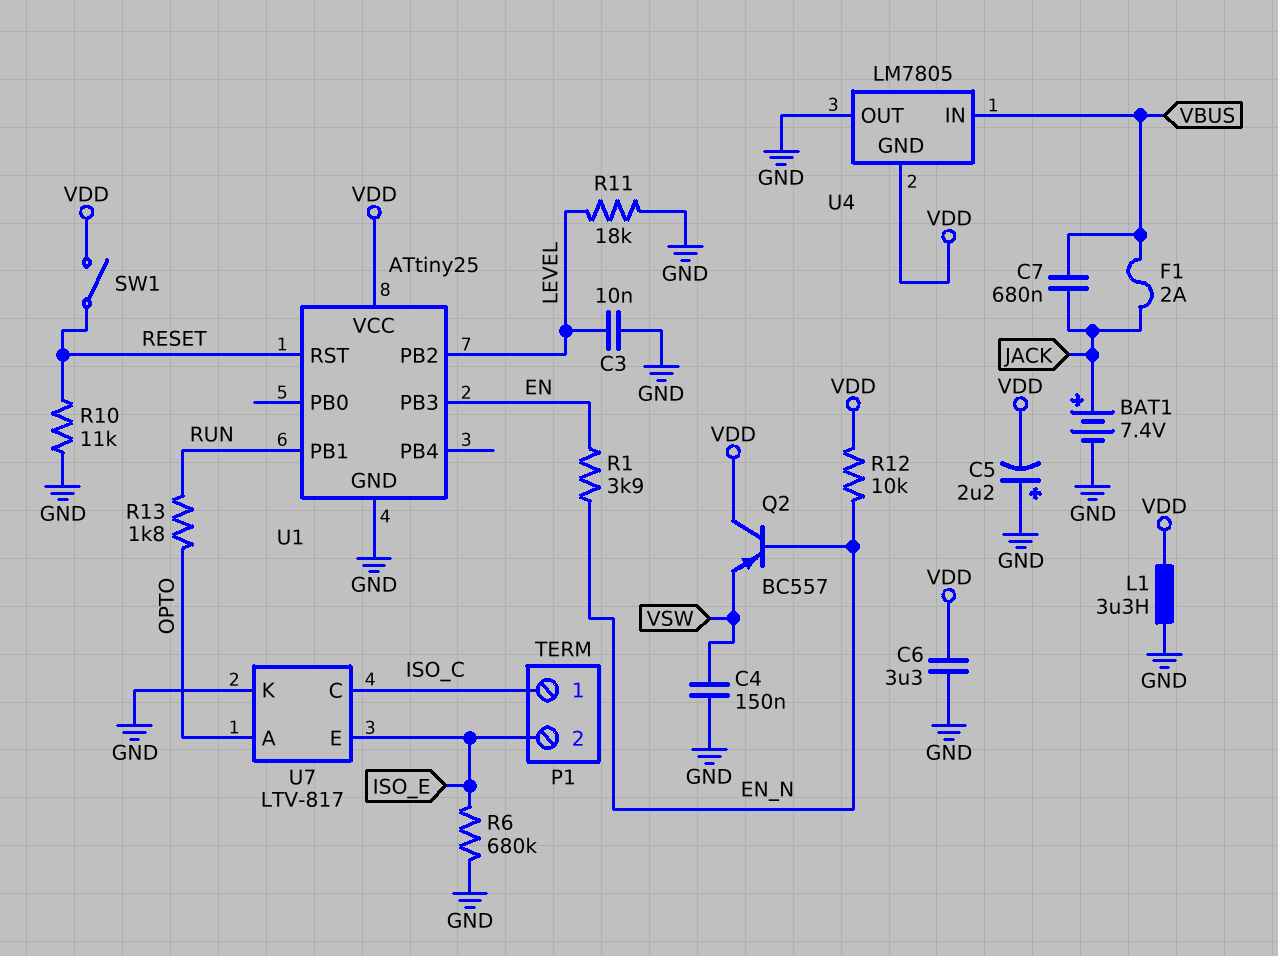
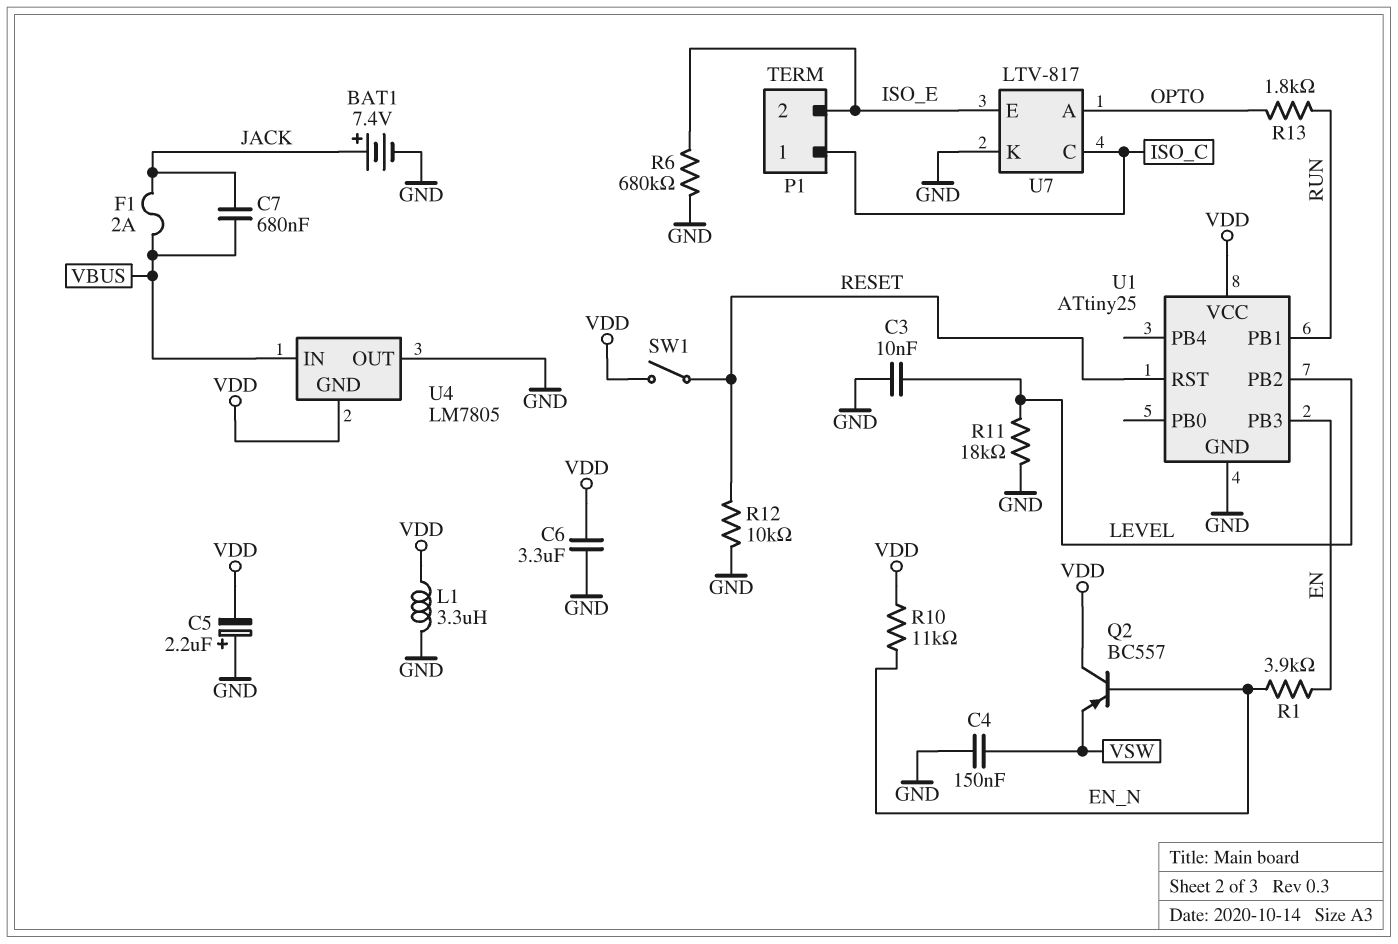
R10: 11k (GND, RESET) -> 11k (EN_N, VDD)
R12: 10k (EN_N, VDD) -> 10k (GND, RESET)

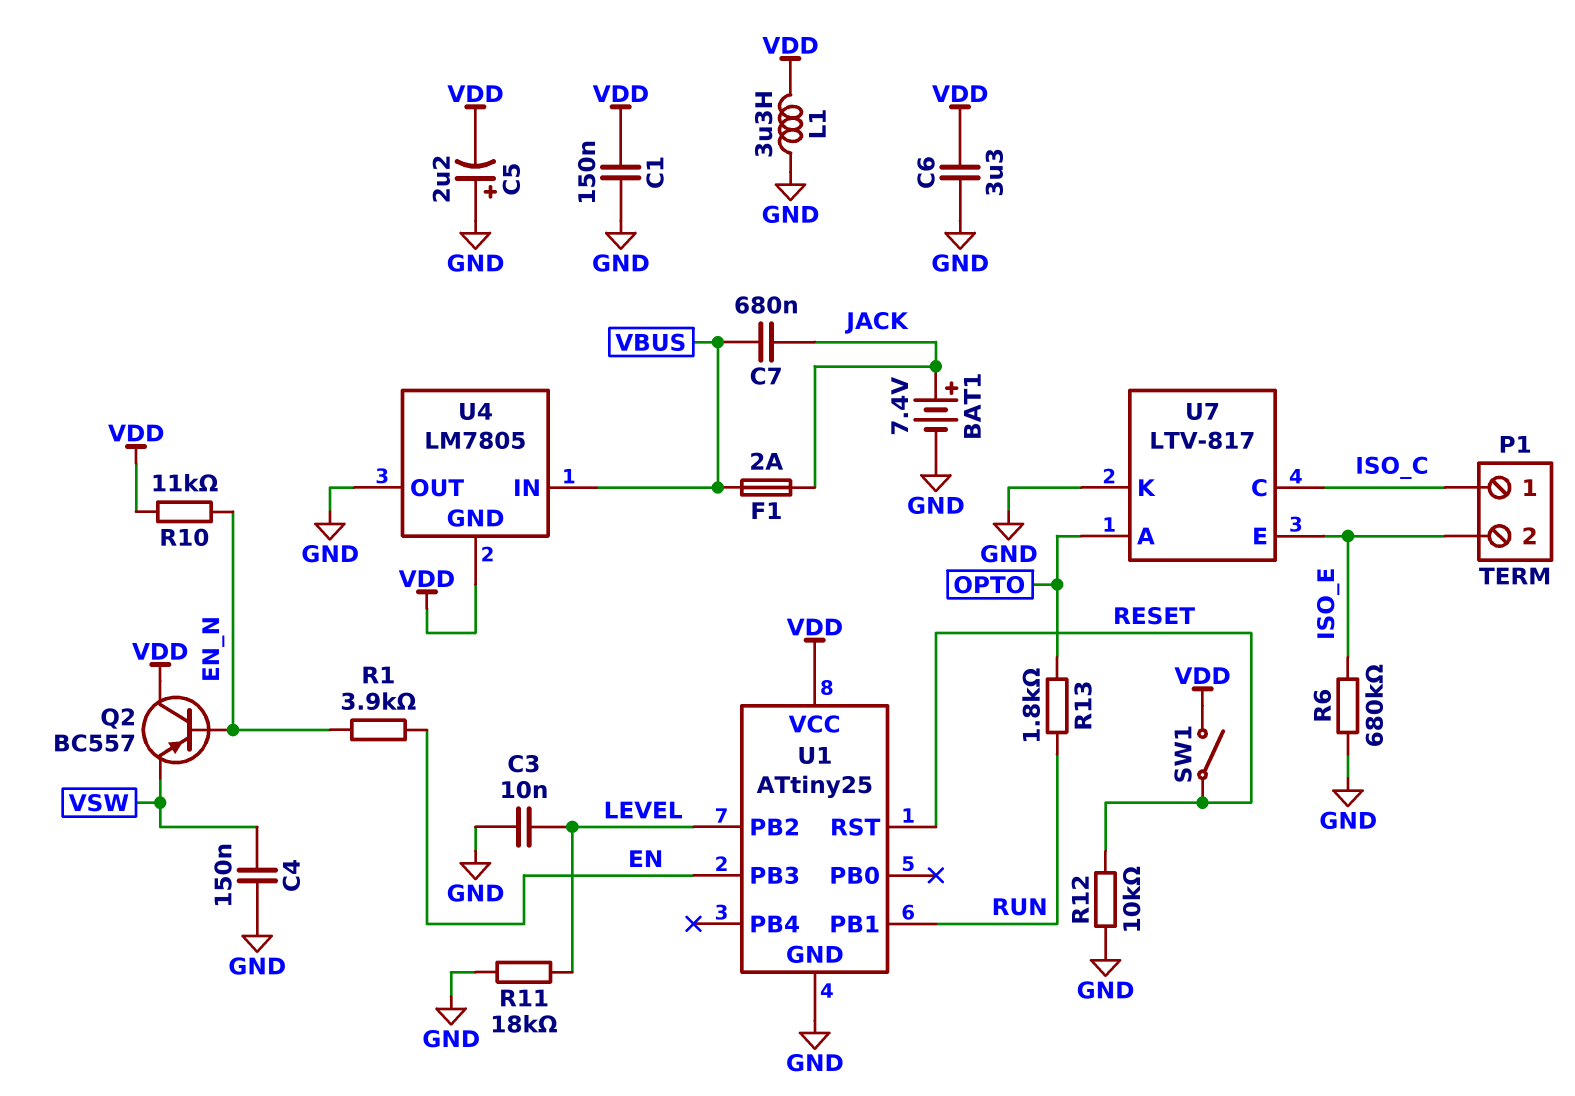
C1: none -> 150nF (GND, VDD)

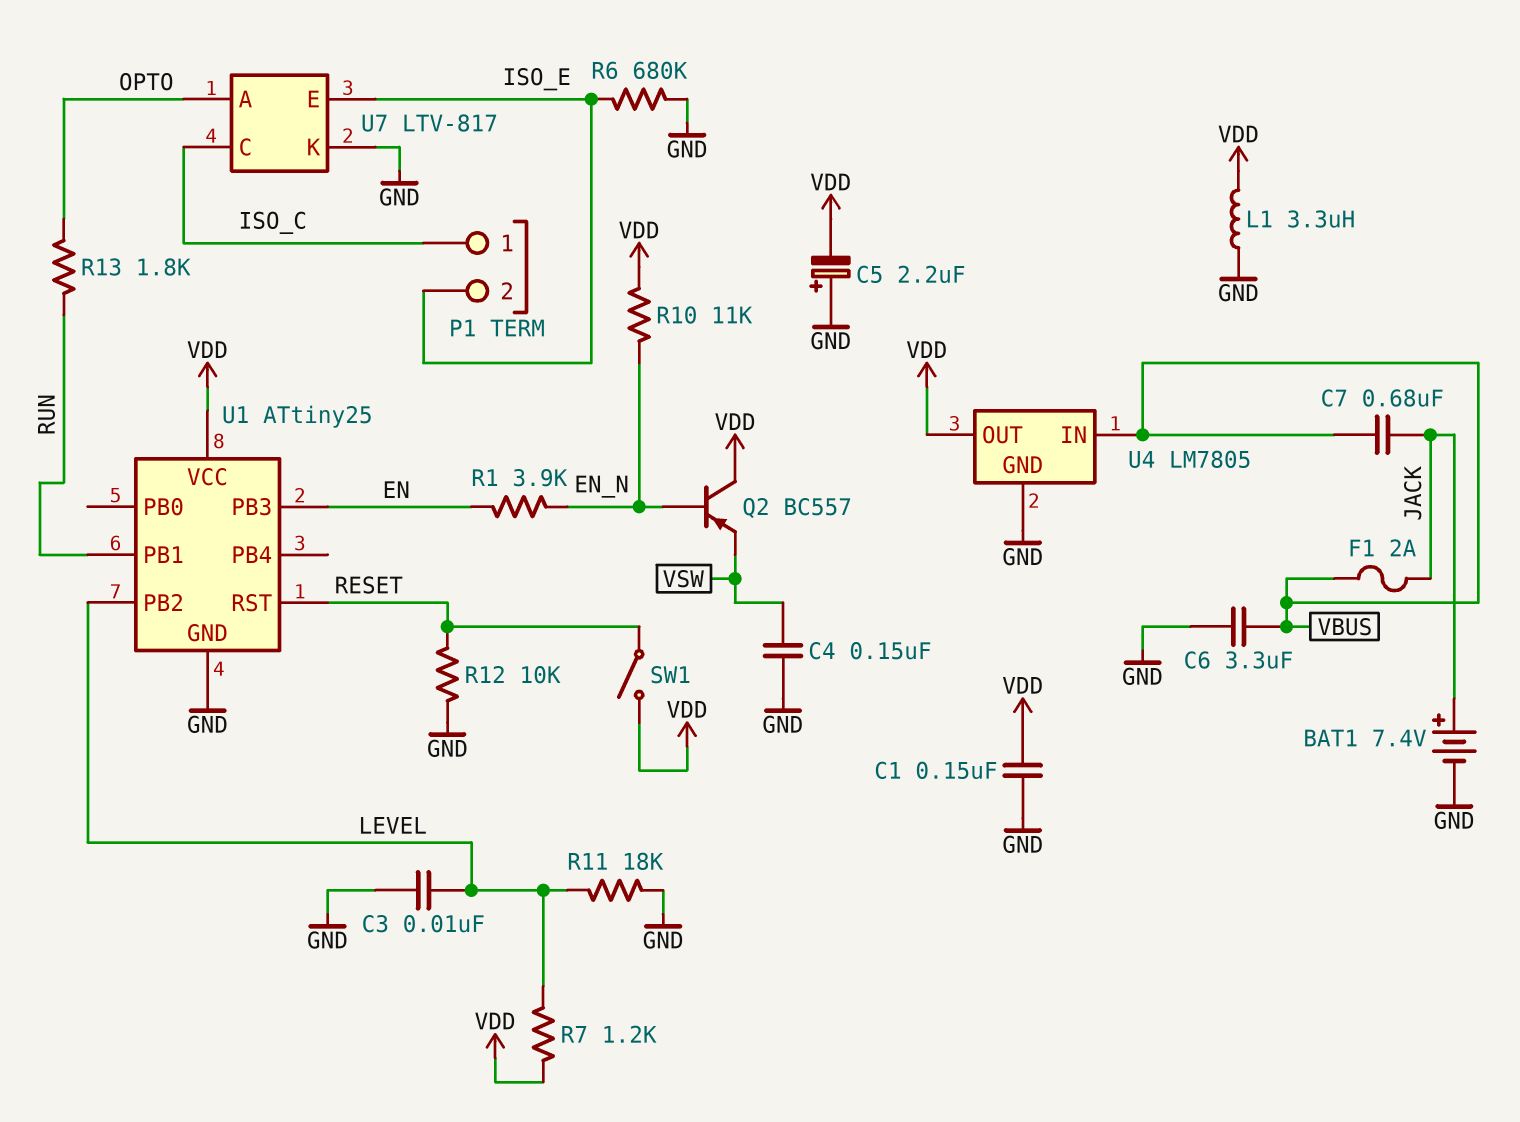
C6: 3.3uF (GND, VDD) -> 3.3uF (GND, VBUS)
R7: none -> 1.2k (LEVEL, VDD)
U4 pin GND: VDD -> GND
U4 pin OUT: GND -> VDD

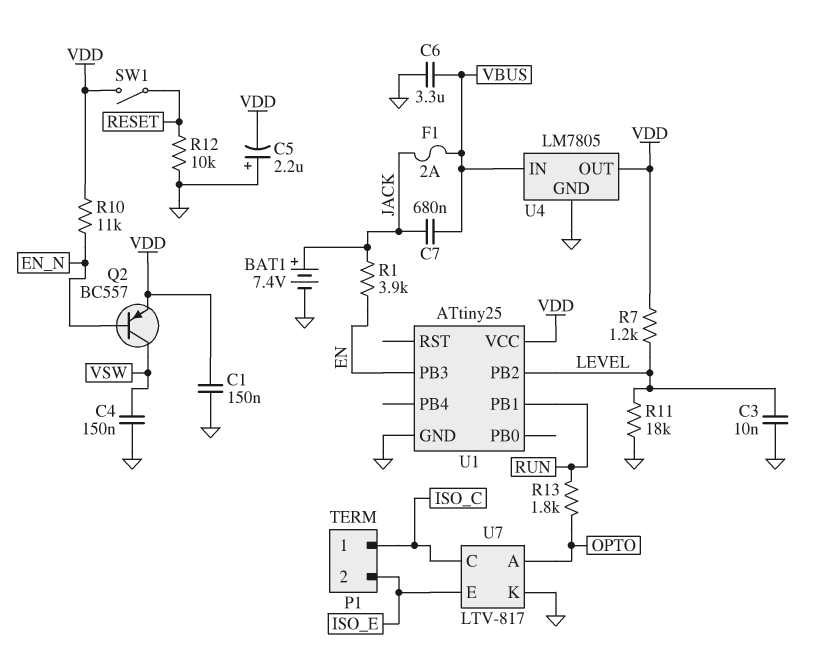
L1: 3.3uH (GND, VDD) -> none
Q2: PNP BC557 (B EN_N, C VDD, E VSW) -> PNP BC557 (B EN_N, C VSW, E VDD)
R1: 3.9k (EN, EN_N) -> 3.9k (EN, JACK)
R6: 680k (GND, ISO_E) -> none
U1 pin RST: RESET -> none

